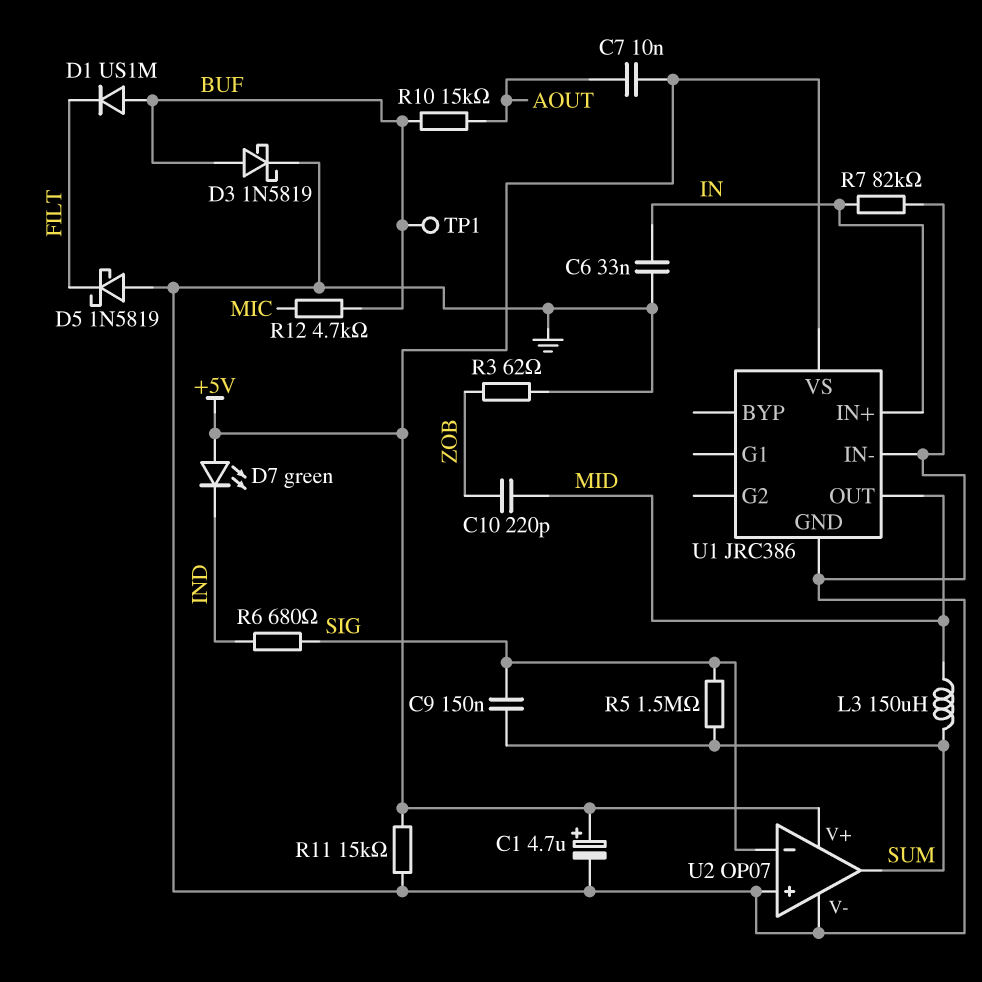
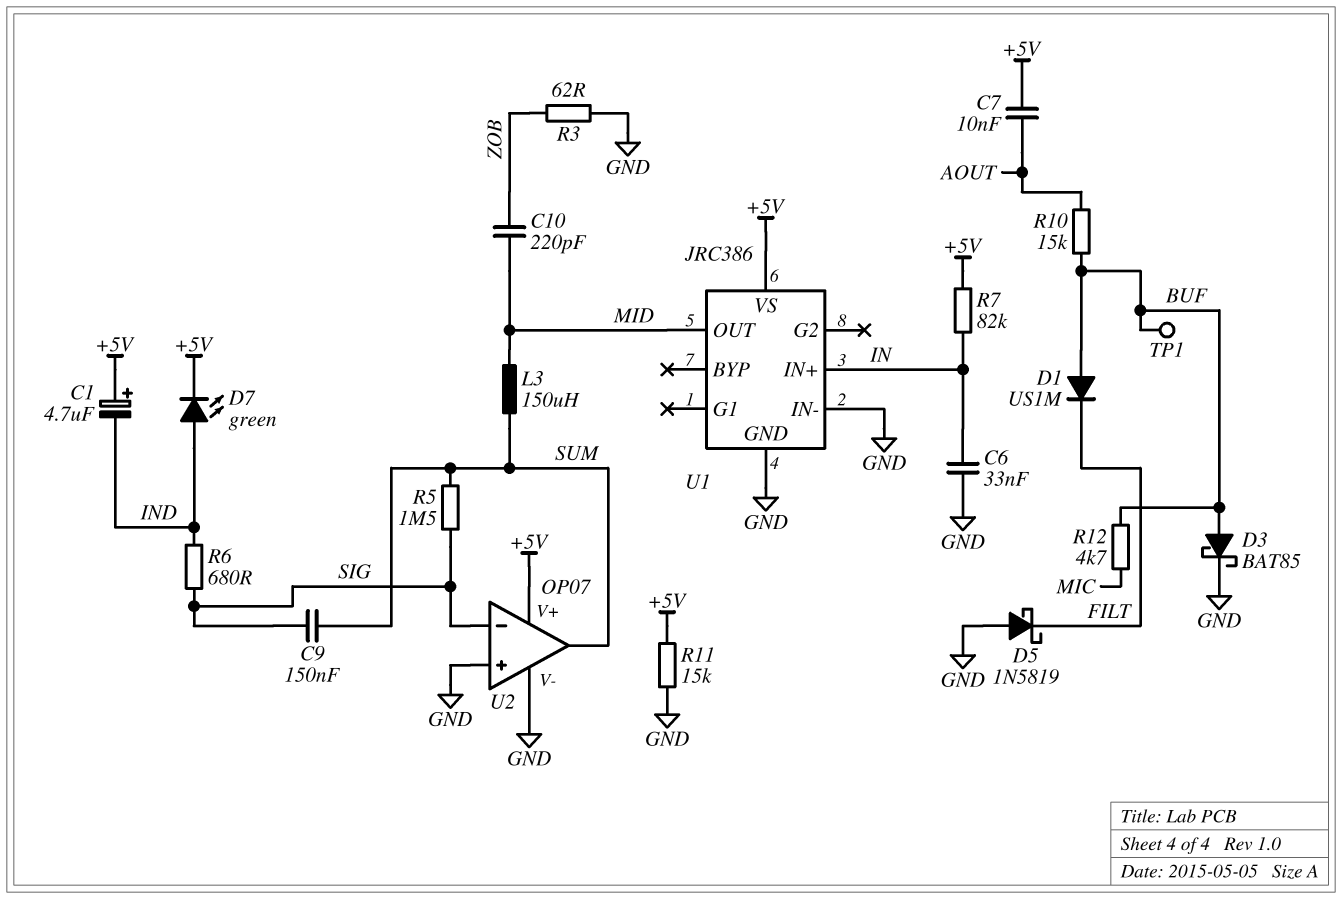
C1: 4.7uF (plus +5V, minus GND) -> 4.7uF (plus +5V, minus IND)
D3: schottky 1N5819 (A BUF, K GND) -> schottky BAT85 (A BUF, K GND)
D7: LED green (A +5V, K IND) -> LED green (A IND, K +5V)
R7: 82k (GND, IN) -> 82k (+5V, IN)

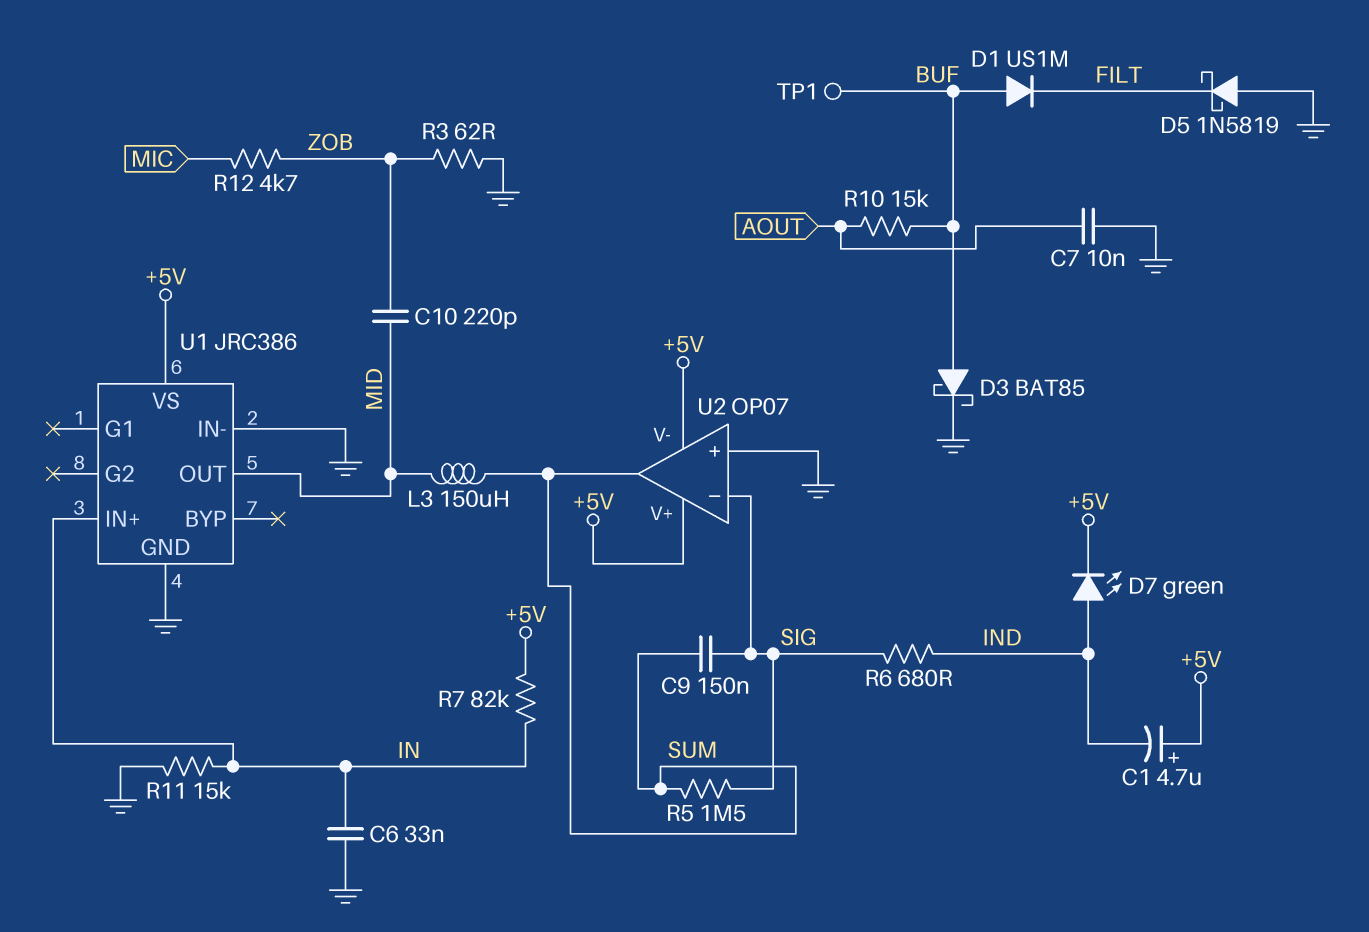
C7: 10nF (+5V, AOUT) -> 10nF (AOUT, GND)
R11: 15k (+5V, GND) -> 15k (GND, IN)
R12: 4.7k (BUF, MIC) -> 4.7k (MIC, ZOB)
U2 pin V-: GND -> +5V

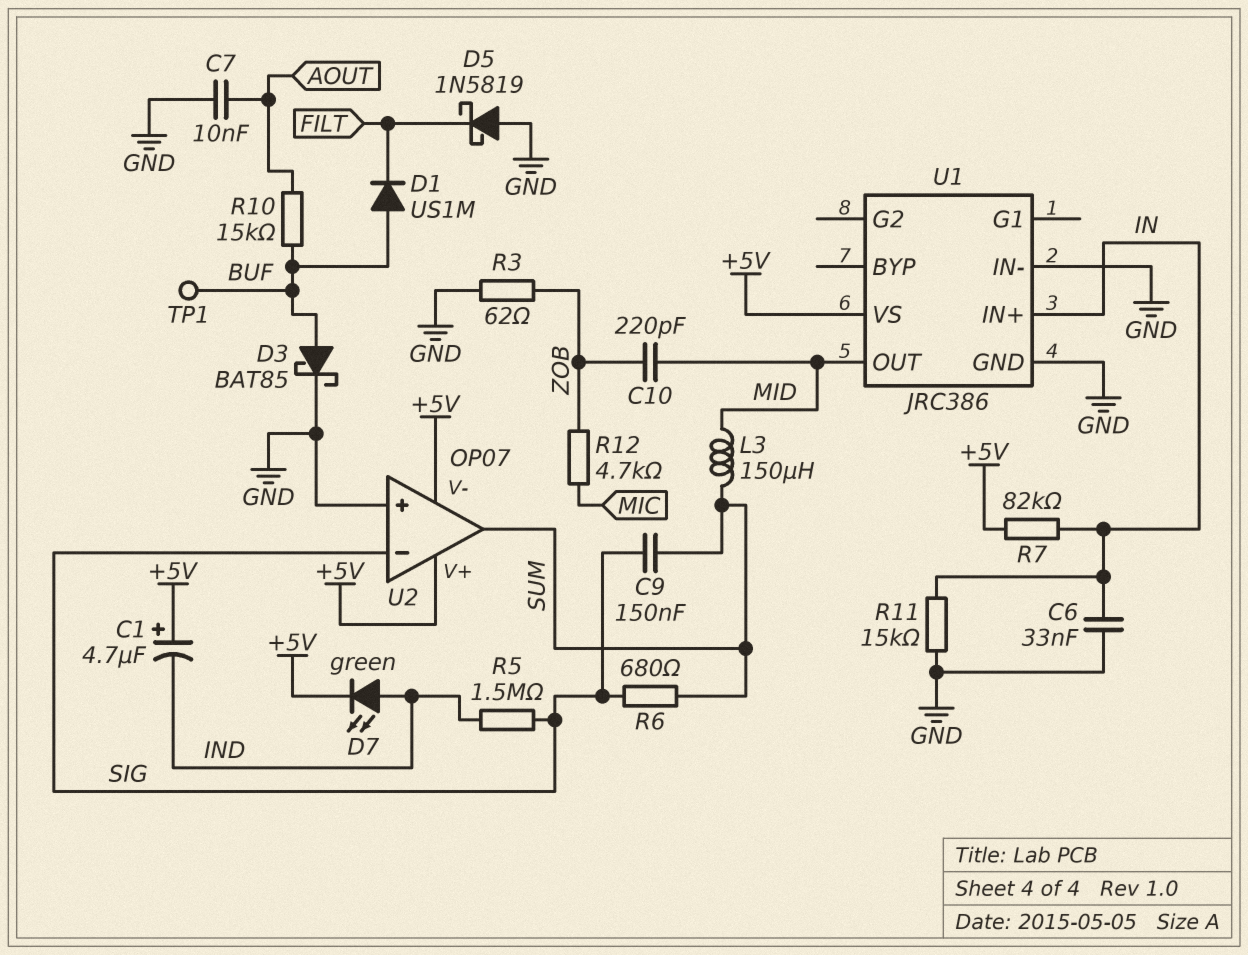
R5: 1.5M (SIG, SUM) -> 1.5M (IND, SIG)
R6: 680 (IND, SIG) -> 680 (SIG, SUM)

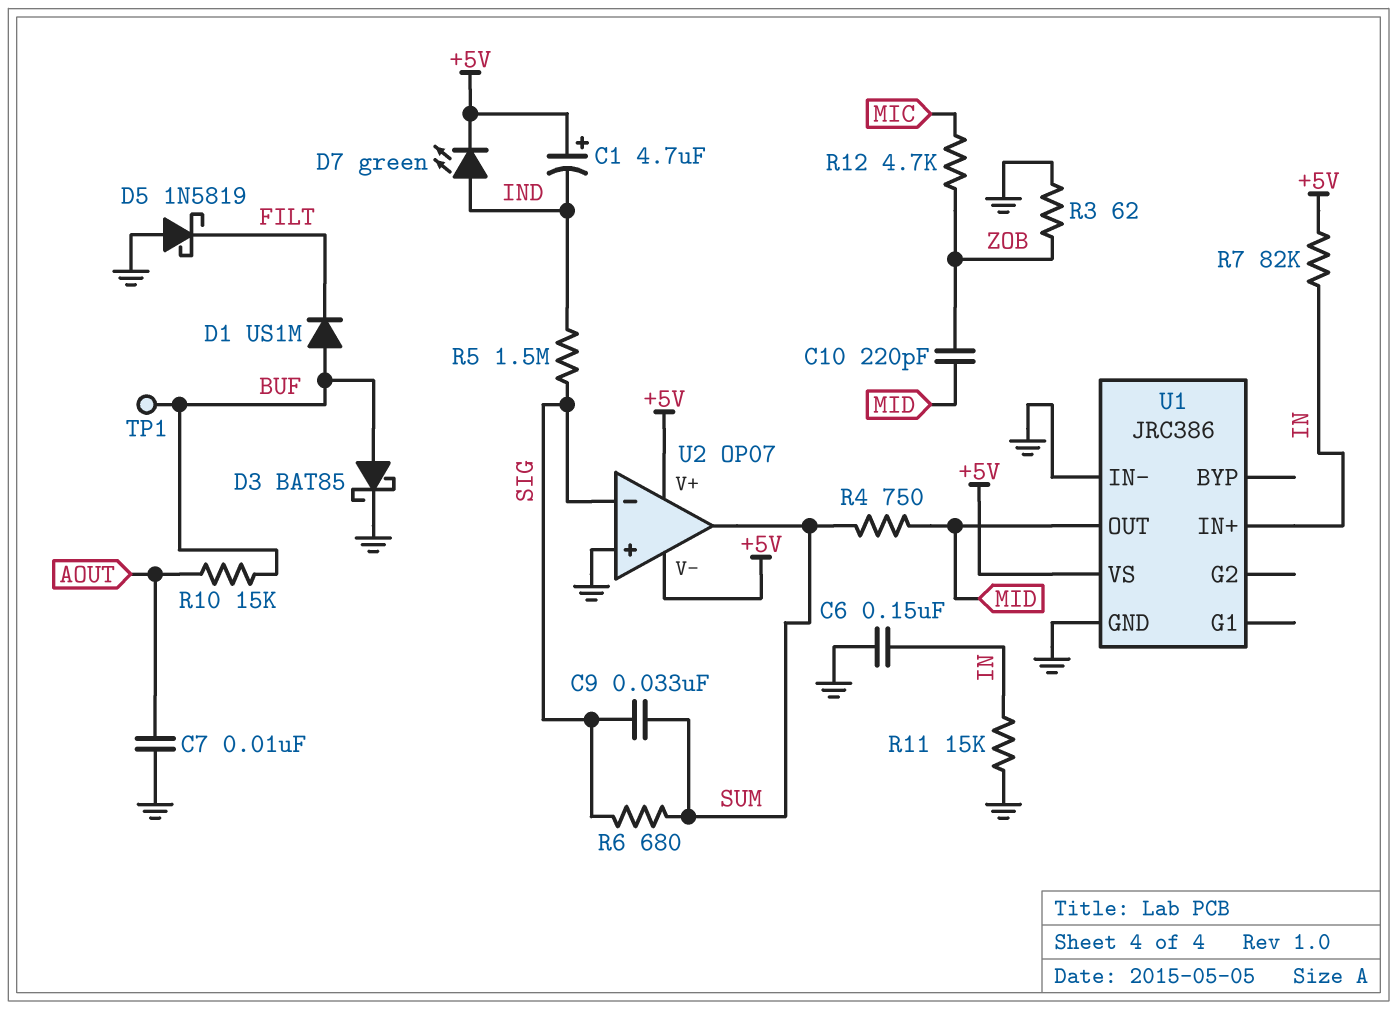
C6: 33nF (GND, IN) -> 150nF (GND, IN)
C9: 150nF (SIG, SUM) -> 33nF (SIG, SUM)
L3: 150uH (MID, SUM) -> none
R4: none -> 750 (MID, SUM)

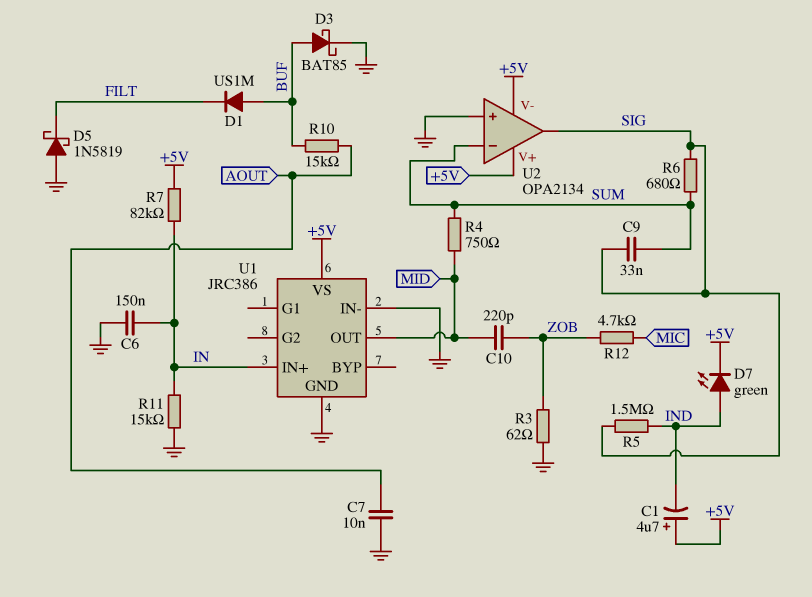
TP1: test point (BUF) -> none
U2: OP07 -> OPA2134
U2 pin in-: SIG -> SUM
U2 pin out: SUM -> SIG

